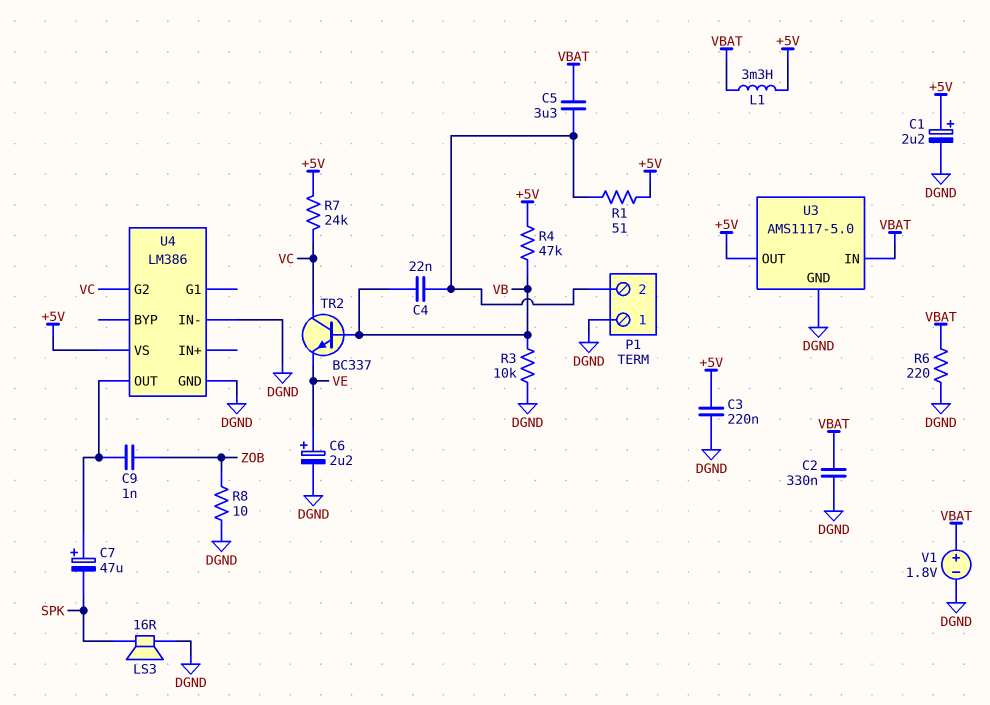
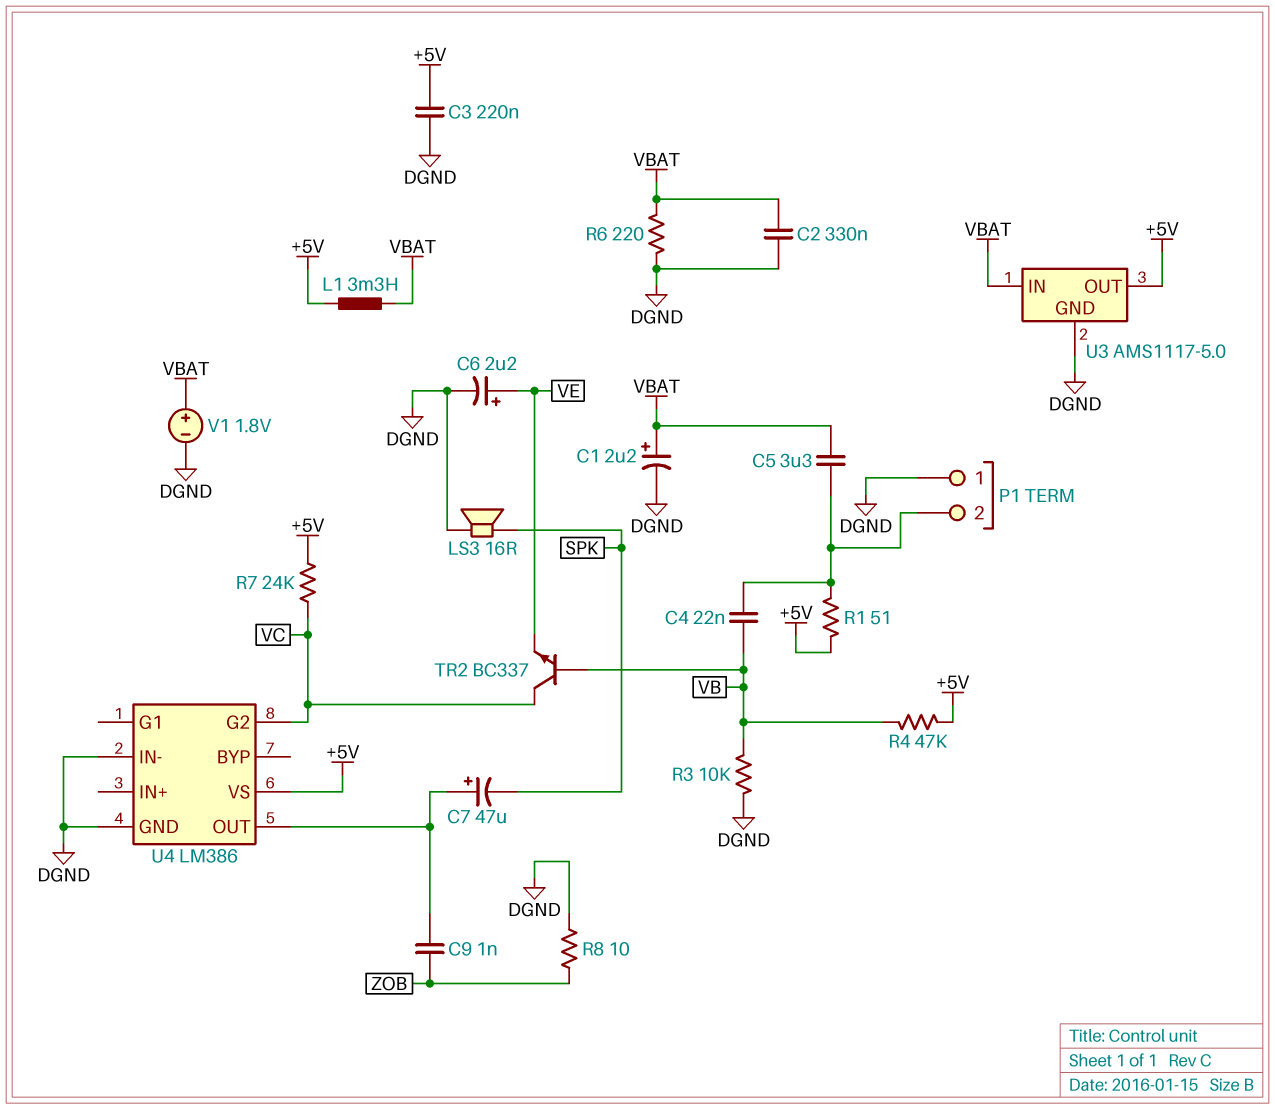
C1: 2.2uF (plus +5V, minus DGND) -> 2.2uF (plus VBAT, minus DGND)

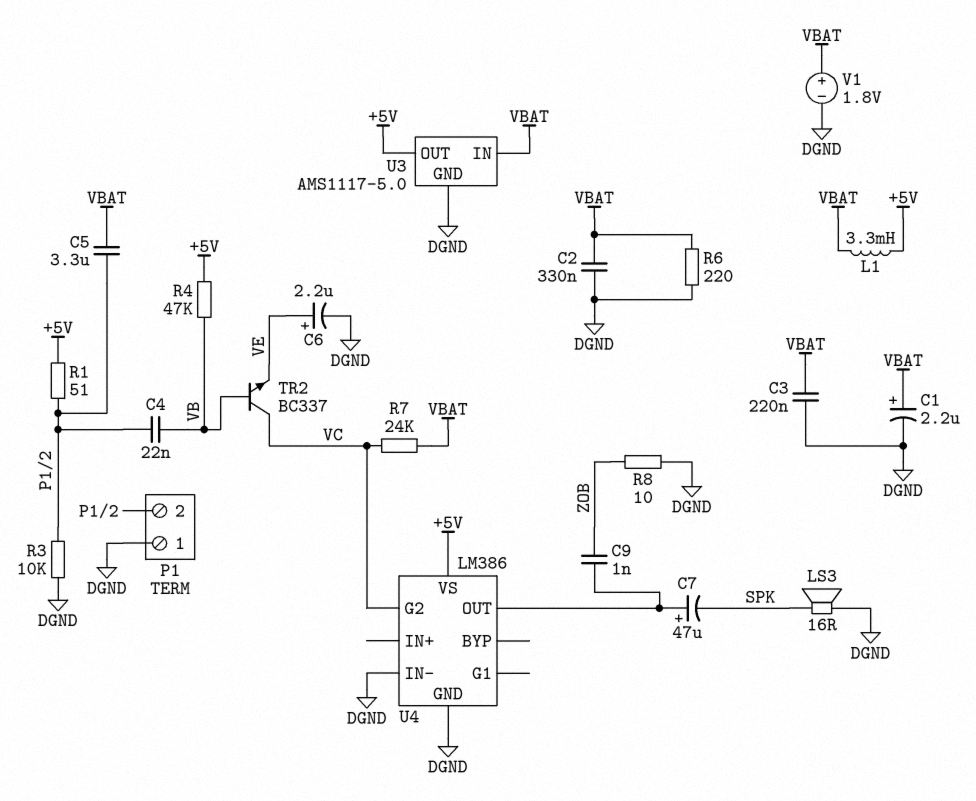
C3: 220nF (+5V, DGND) -> 220nF (DGND, VBAT)
R3: 10k (DGND, VB) -> 10k (DGND, P1/2)
R7: 24k (+5V, VC) -> 24k (VBAT, VC)

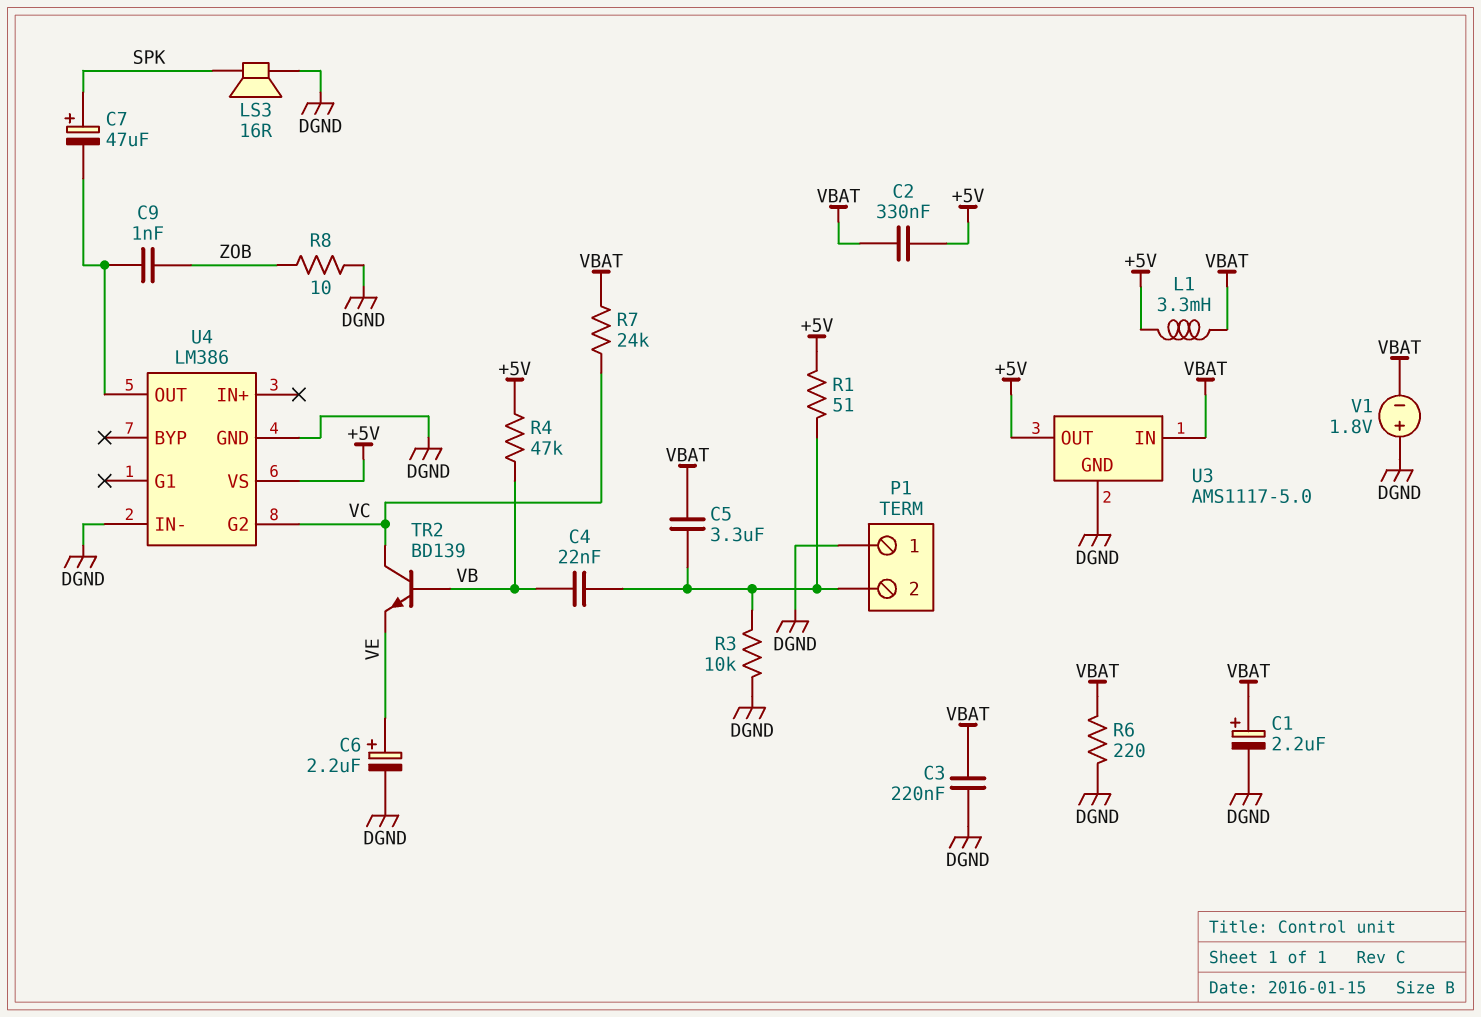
C2: 330nF (DGND, VBAT) -> 330nF (+5V, VBAT)
C7: 47uF (plus U4/OUT, minus SPK) -> 47uF (plus SPK, minus U4/OUT)
TR2: NPN BC337 (B VB, C VC, E VE) -> NPN BD139 (B VB, C VC, E VE)
V1: 1.8V (plus VBAT, minus DGND) -> 1.8V (plus DGND, minus VBAT)

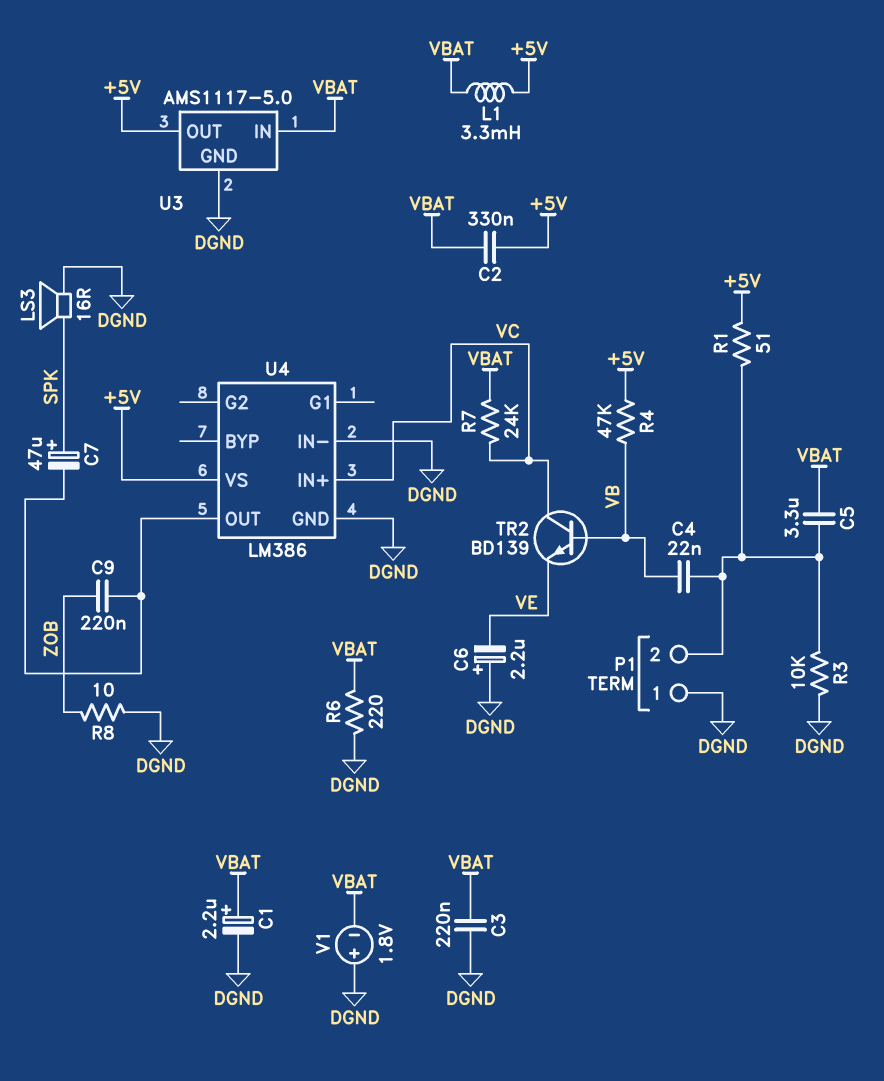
C6: 2.2uF (plus VE, minus DGND) -> 2.2uF (plus DGND, minus VE)
C9: 1nF (U4/OUT, ZOB) -> 220nF (U4/OUT, ZOB)
U4 pin G2: VC -> none
U4 pin IN+: none -> VC

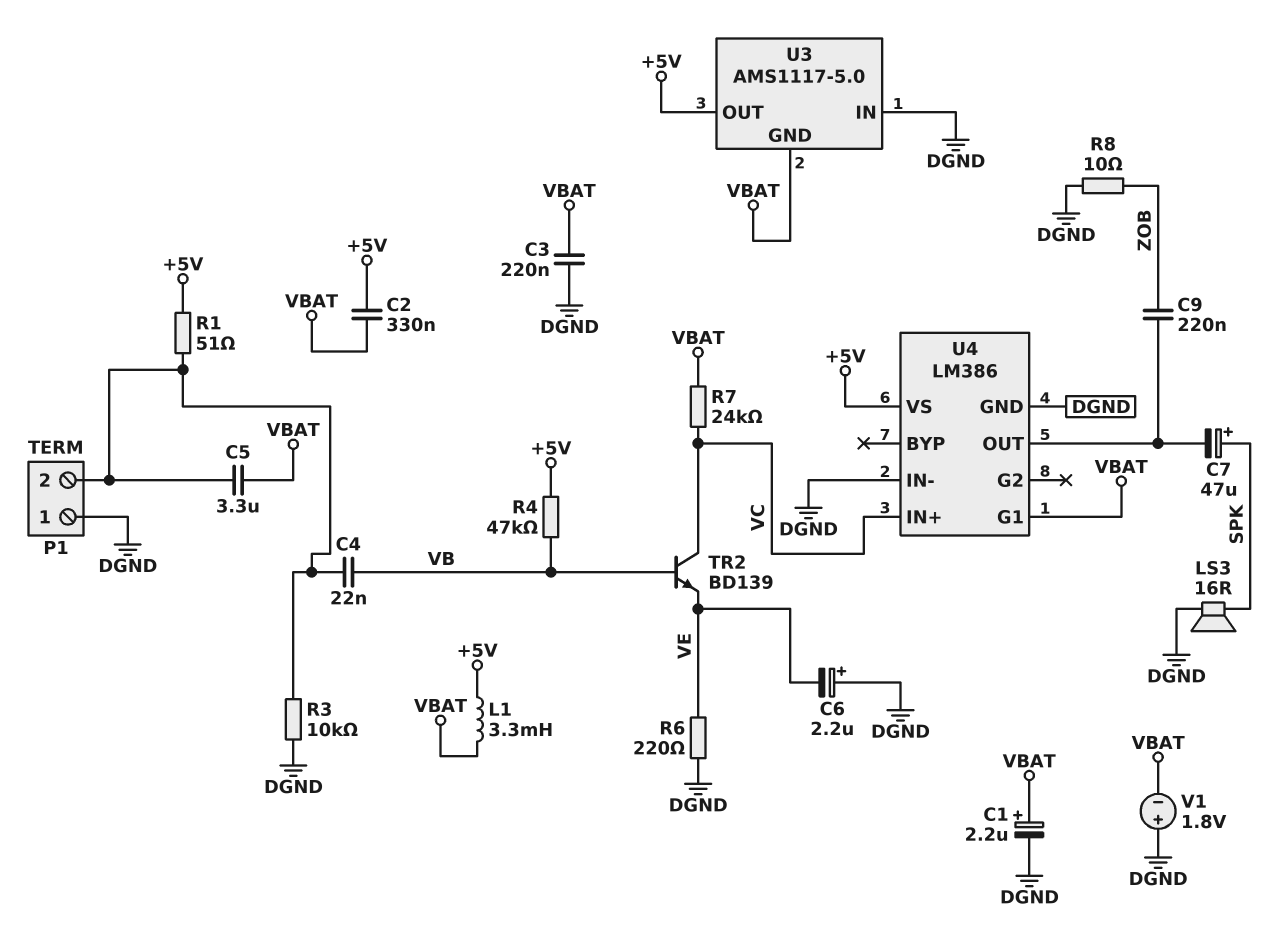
R6: 220 (DGND, VBAT) -> 220 (DGND, VE)
U3 pin GND: DGND -> VBAT
U3 pin IN: VBAT -> DGND
U4 pin G1: none -> VBAT

